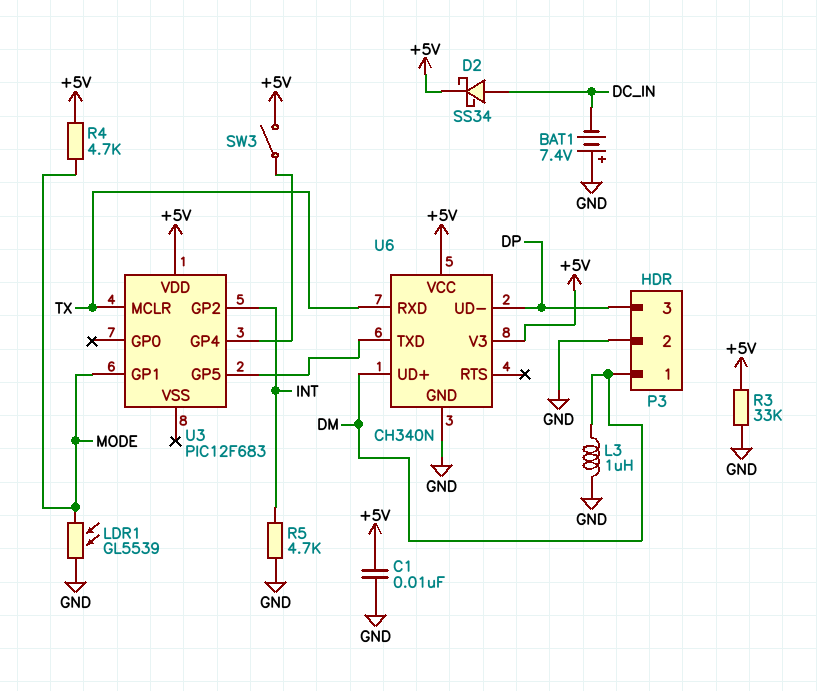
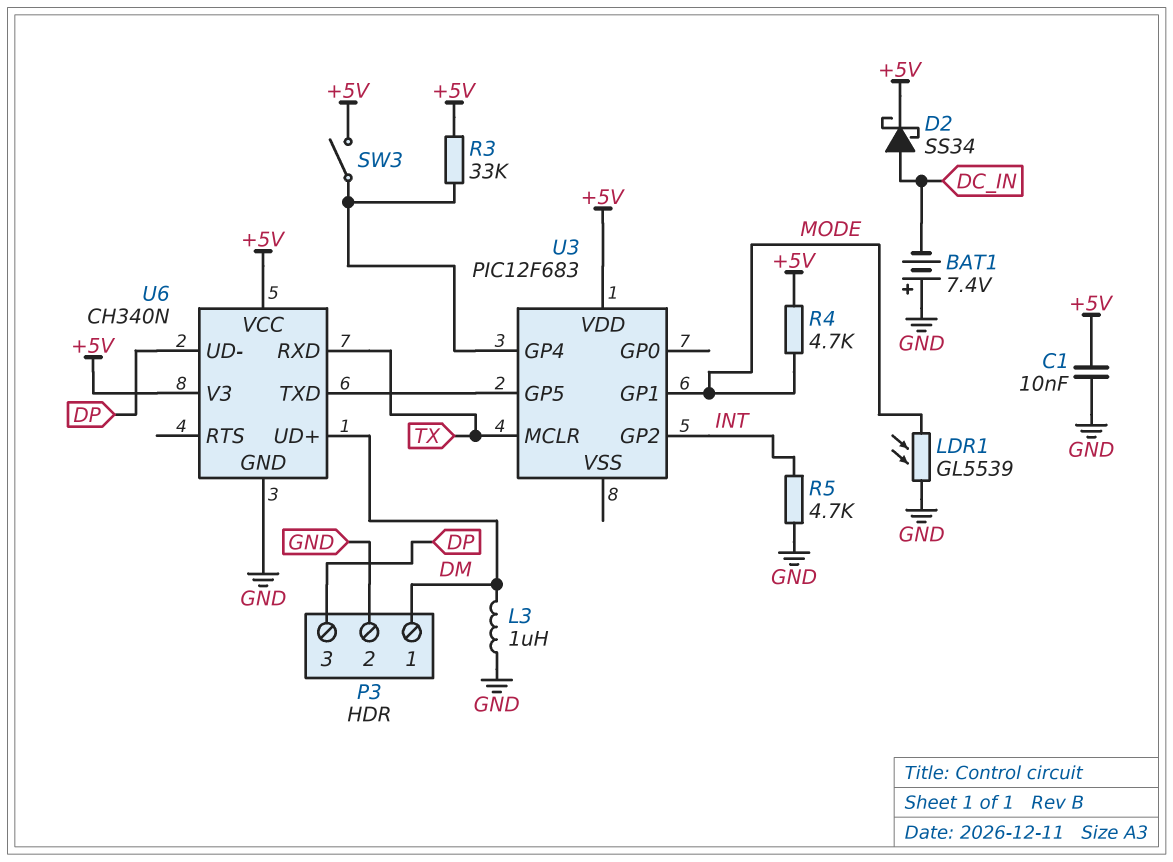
R3: 33k (+5V, GND) -> 33k (+5V, U3/GP4)

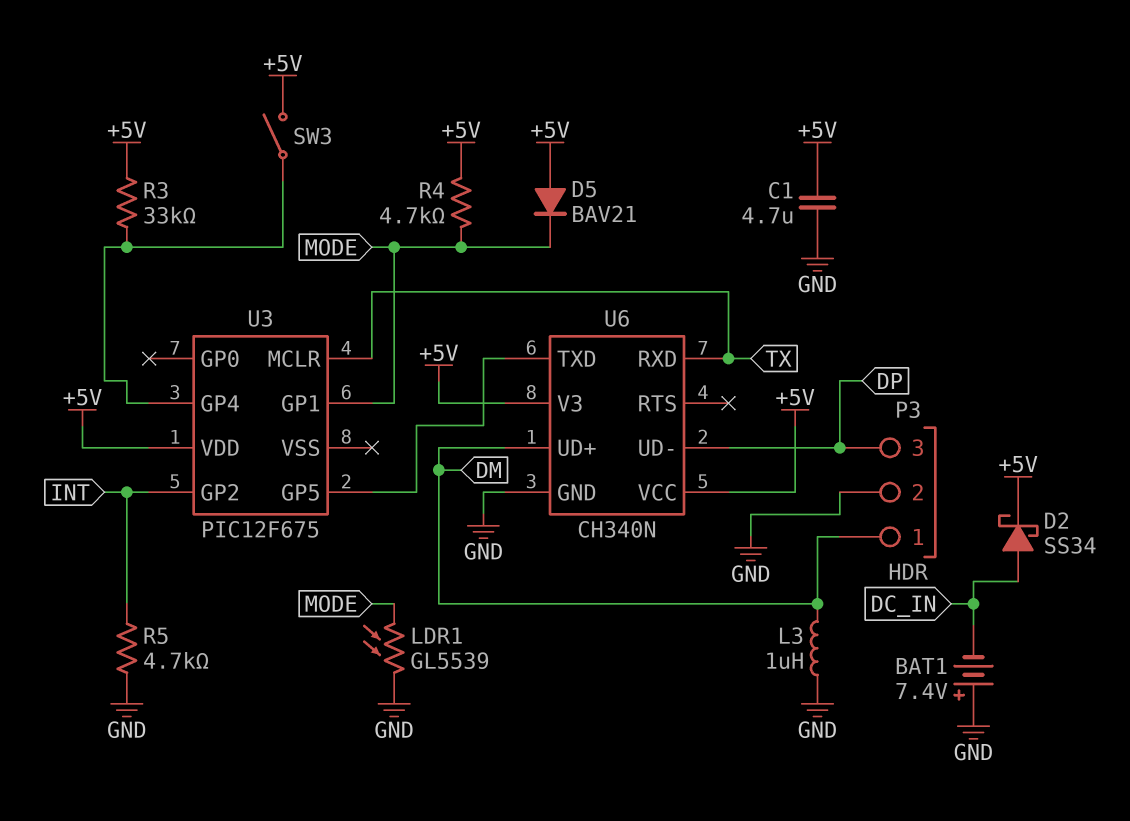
C1: 10nF (+5V, GND) -> 4.7uF (+5V, GND)
D5: none -> diode BAV21 (A +5V, K MODE)
U3: PIC12F683 -> PIC12F675

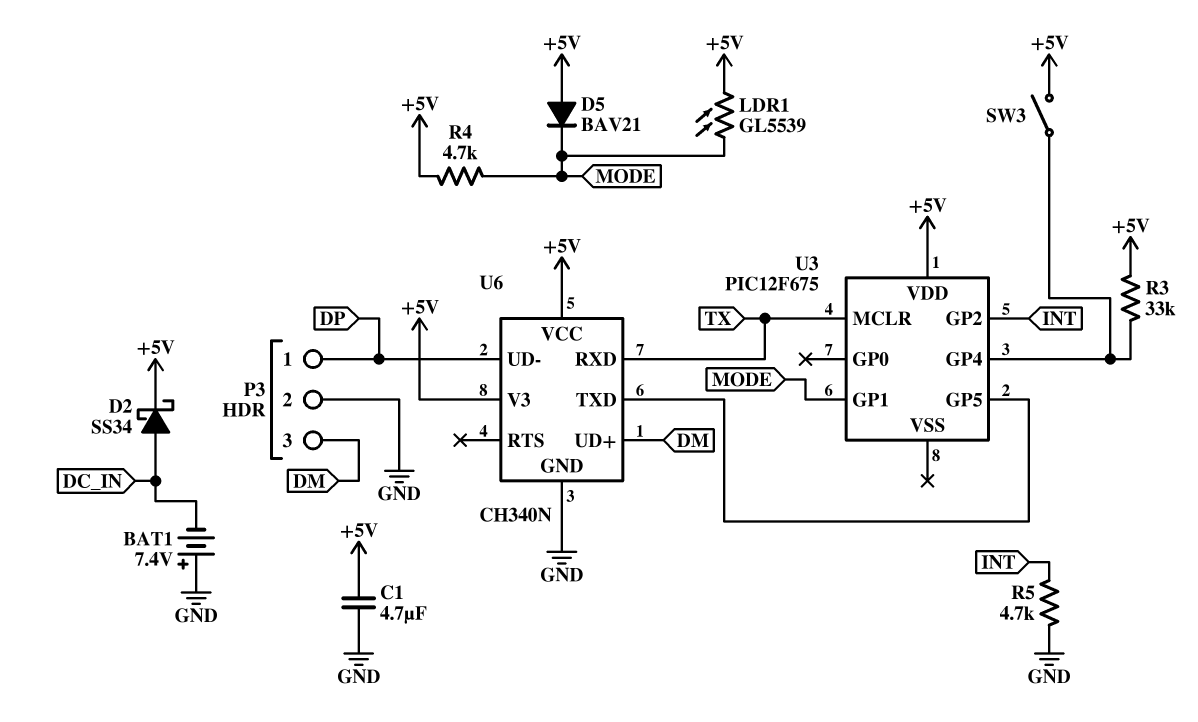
L3: 1uH (DM, GND) -> none
LDR1: GL5539 (GND, MODE) -> GL5539 (+5V, MODE)
P3 pin 1: DM -> DP
P3 pin 3: DP -> DM

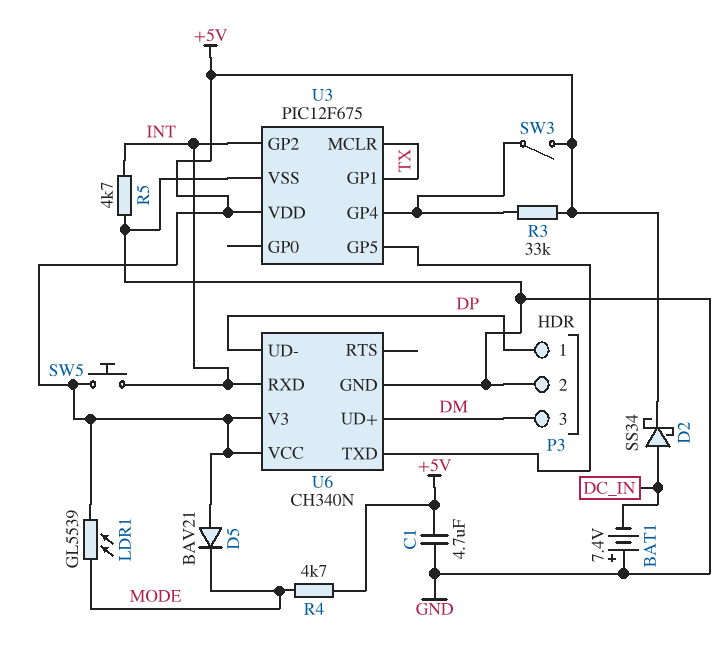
SW5: none -> button (+5V, INT)
U3 pin GP1: MODE -> TX
U3 pin VSS: none -> GND
U6 pin RXD: TX -> INT

